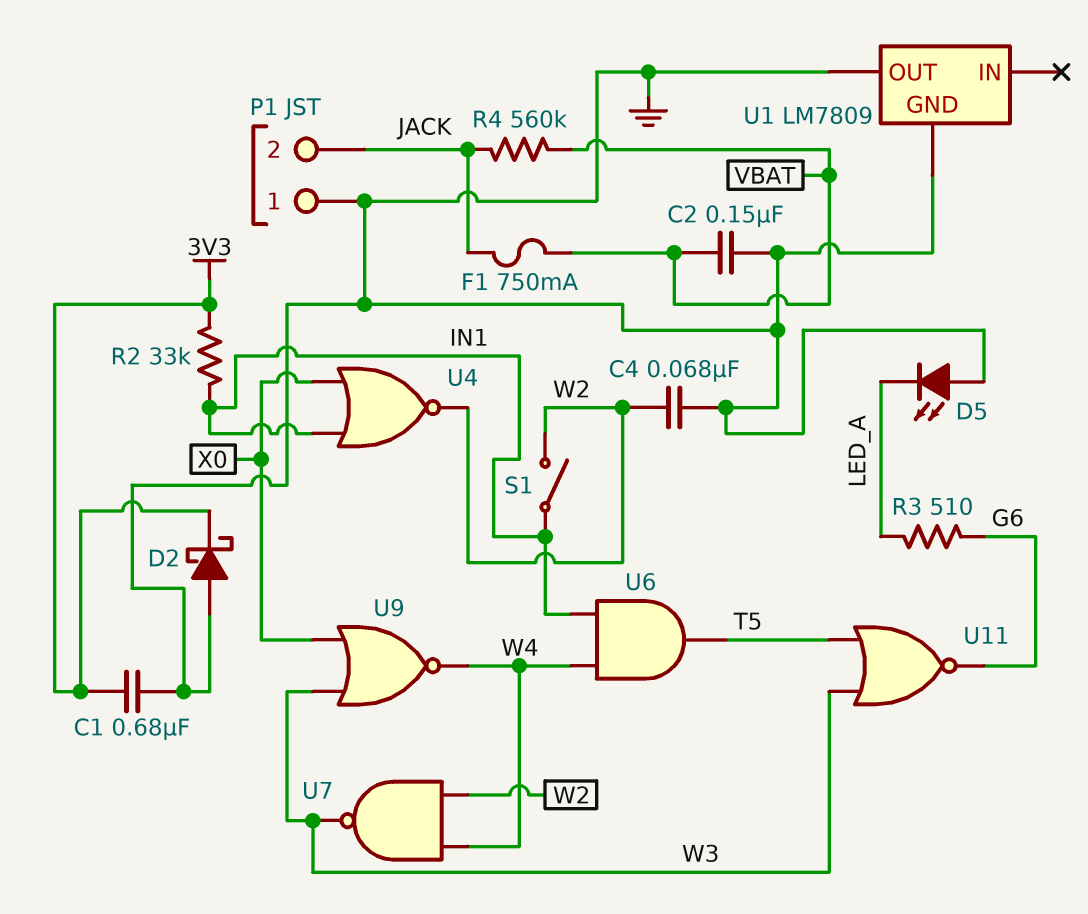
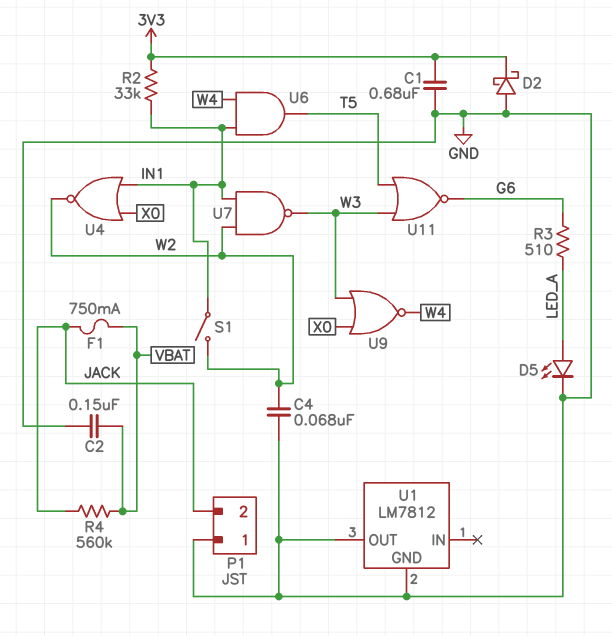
D5: LED (A GND, K LED_A) -> LED (A LED_A, K GND)
U1: LM7809 -> LM7812
U7: NAND (in W2, in W4, out W3) -> NAND (in IN1, in W2, out W3)

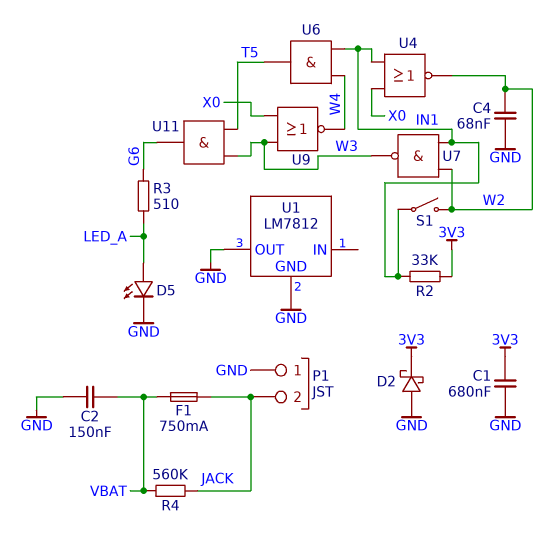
U11: NOR (in T5, in W3, out G6) -> AND (in T5, in W3, out G6)

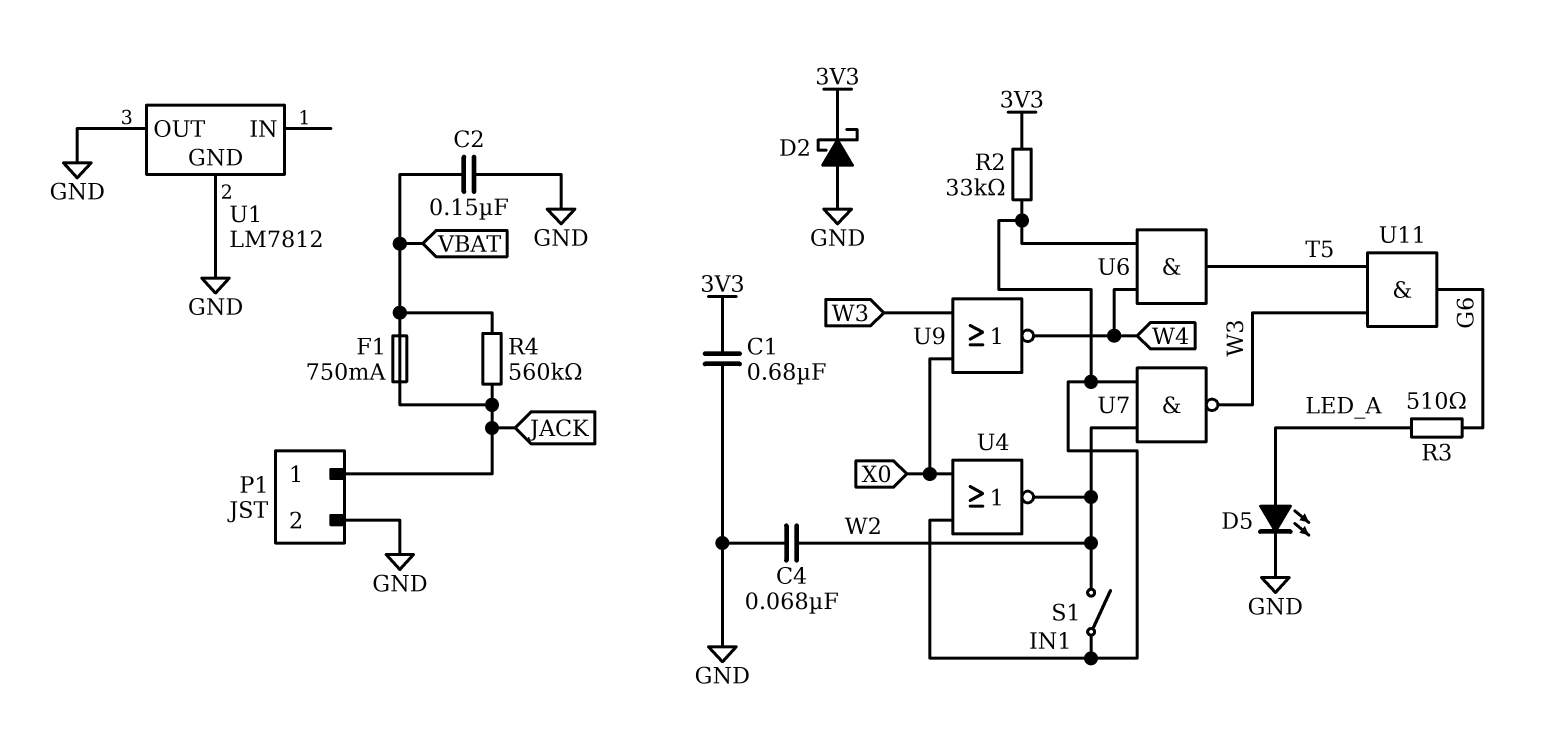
P1 pin 1: GND -> JACK
P1 pin 2: JACK -> GND

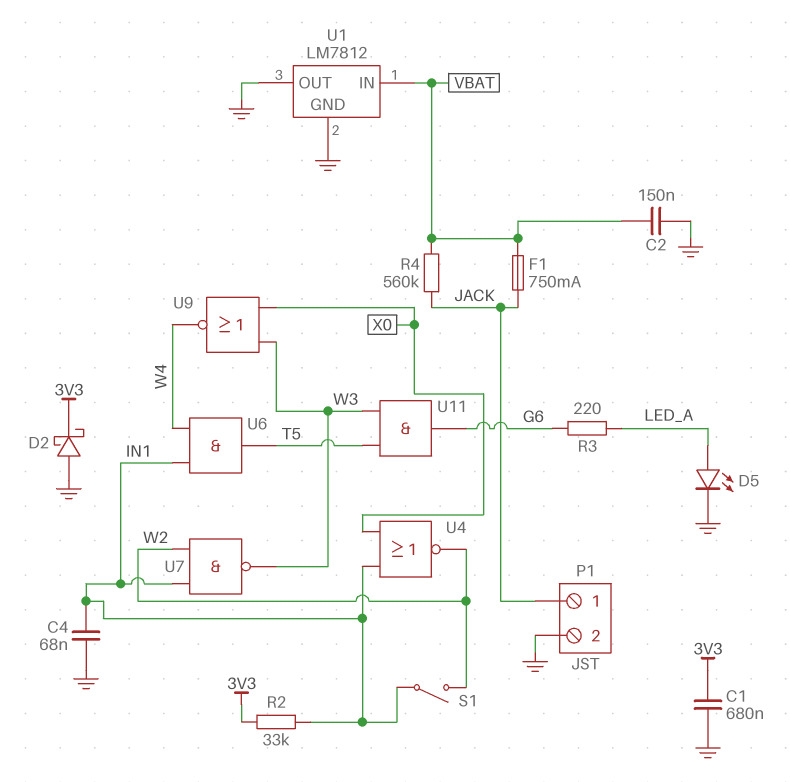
C4: 68nF (GND, W2) -> 68nF (GND, IN1)
R3: 510 (G6, LED_A) -> 220 (G6, LED_A)
U1 pin IN: none -> VBAT

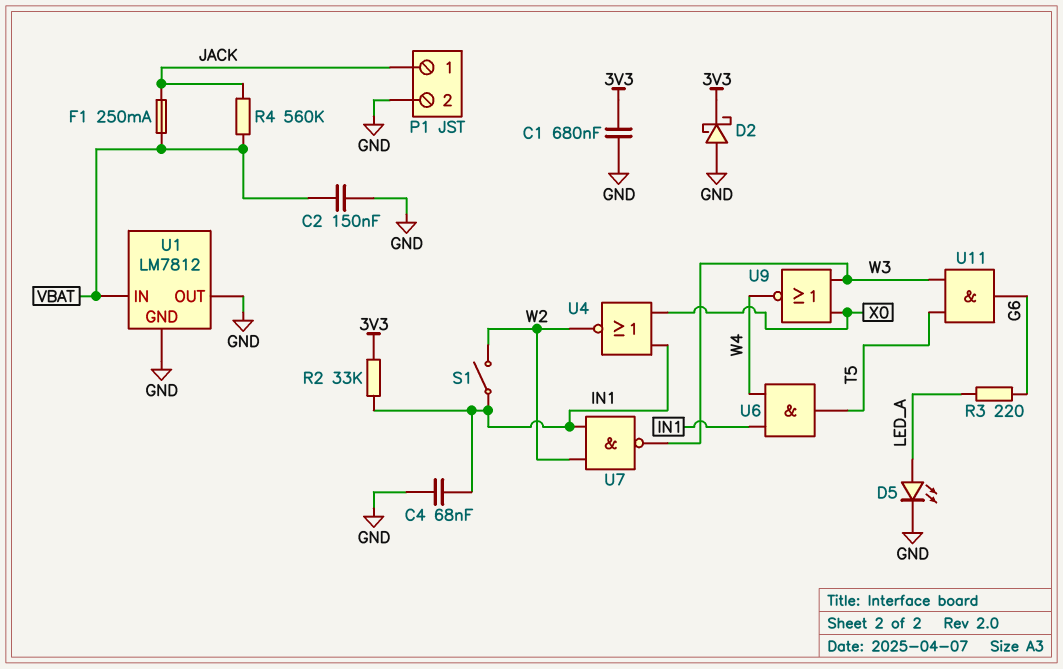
F1: 750mA (JACK, VBAT) -> 250mA (JACK, VBAT)

